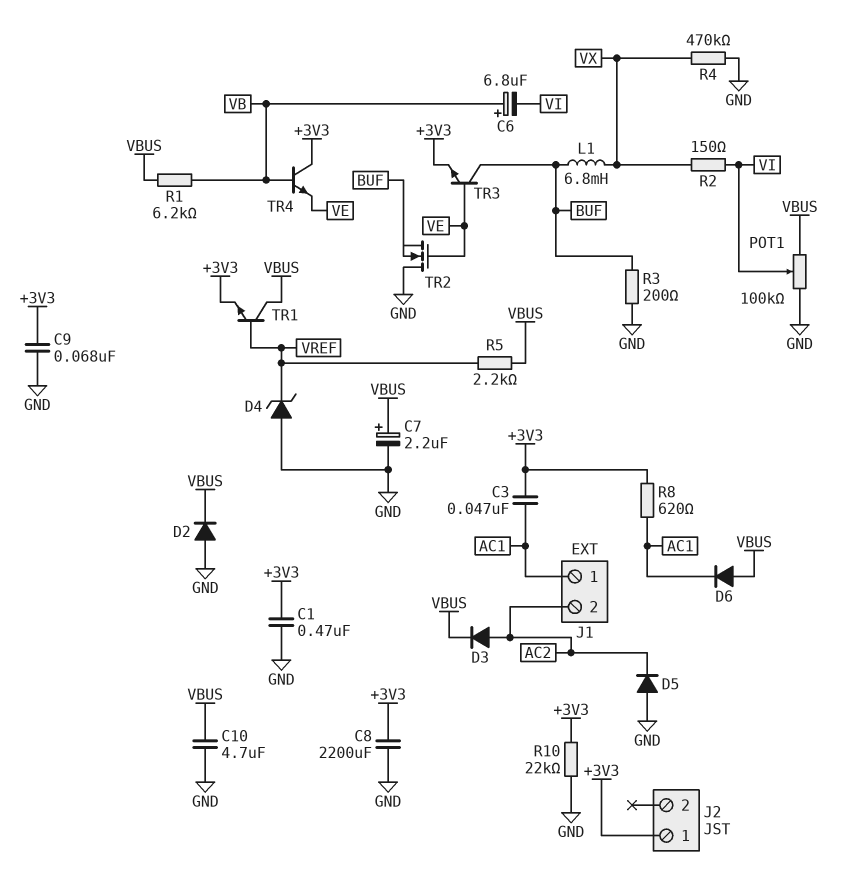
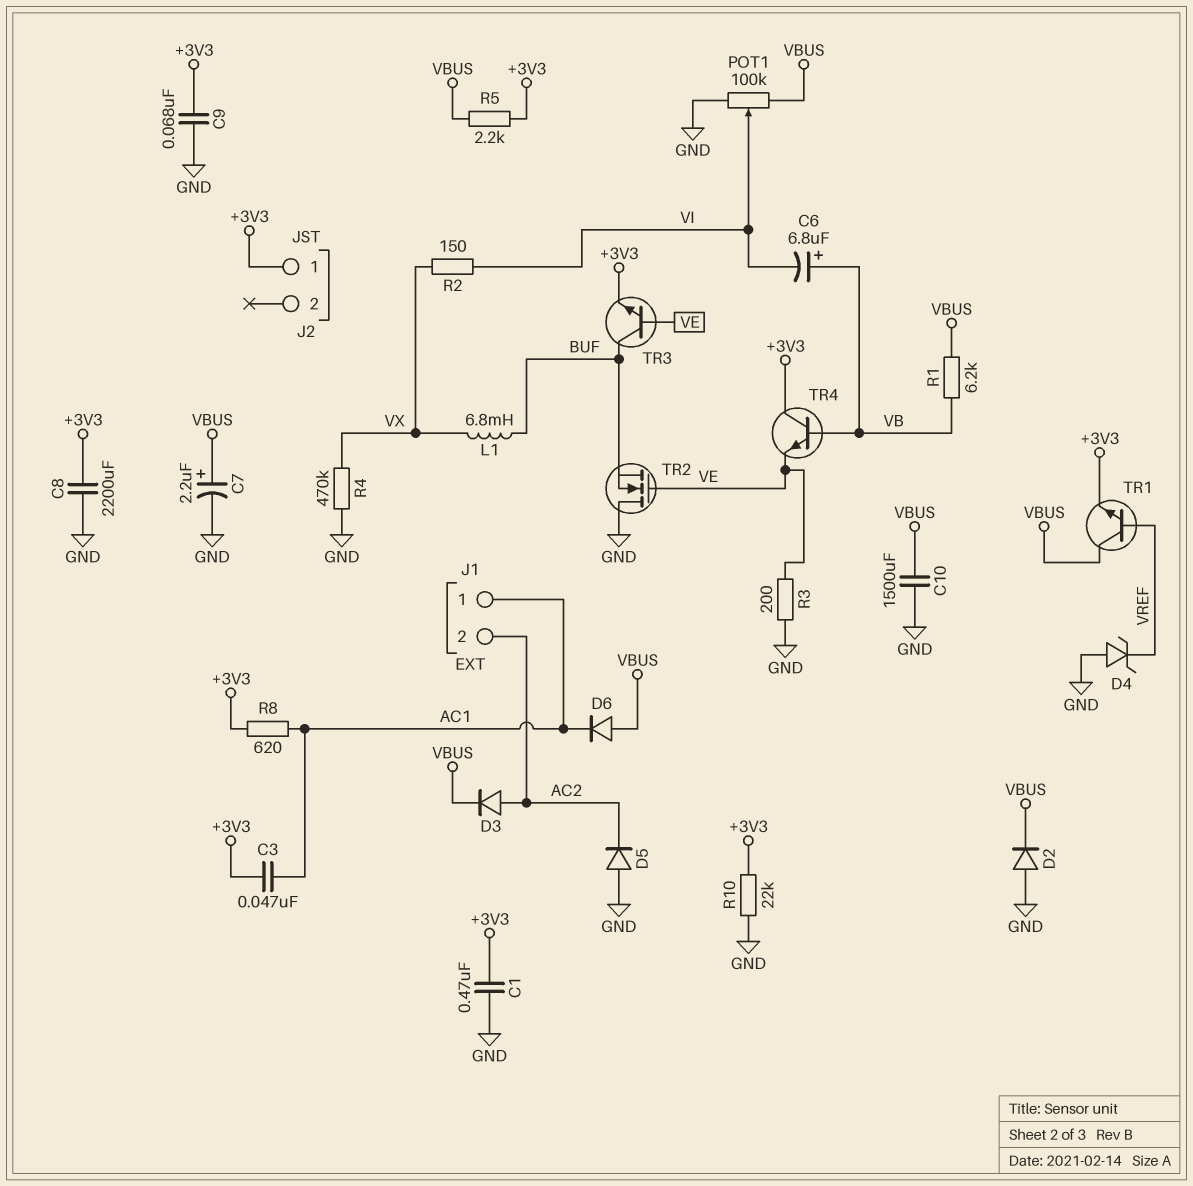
C10: 4.7uF (GND, VBUS) -> 1500uF (GND, VBUS)
R3: 200 (BUF, GND) -> 200 (GND, VE)
R5: 2.2k (VBUS, VREF) -> 2.2k (+3V3, VBUS)

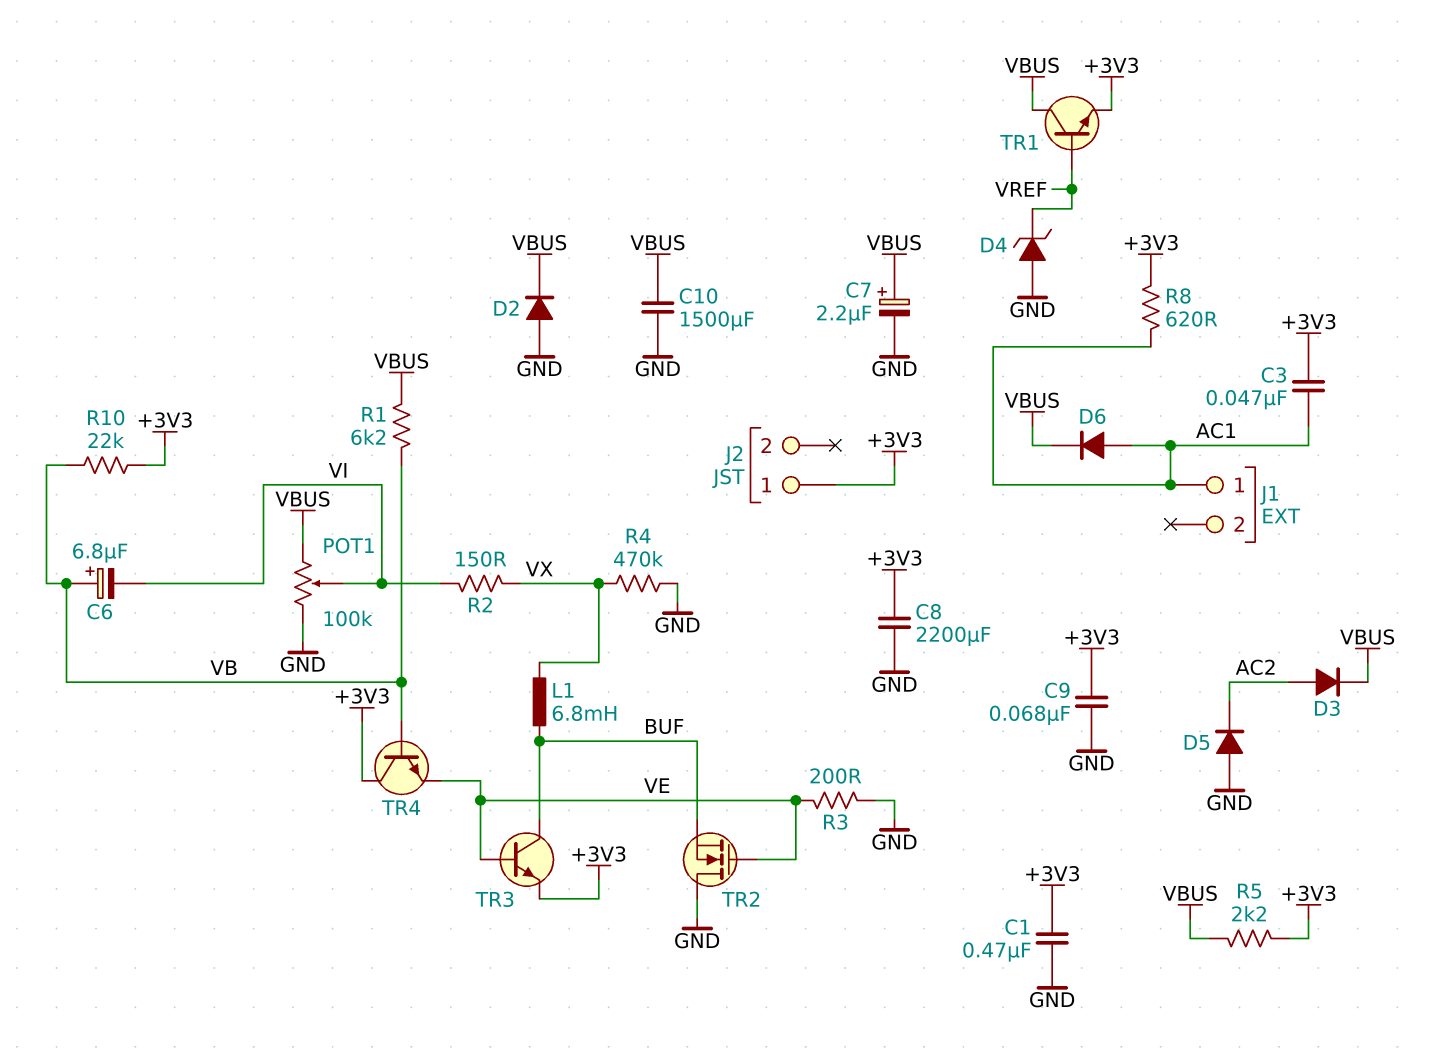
D6: diode (A VBUS, K AC1) -> diode (A AC1, K VBUS)
J1 pin 2: AC2 -> none
R10: 22k (+3V3, GND) -> 22k (+3V3, VB)

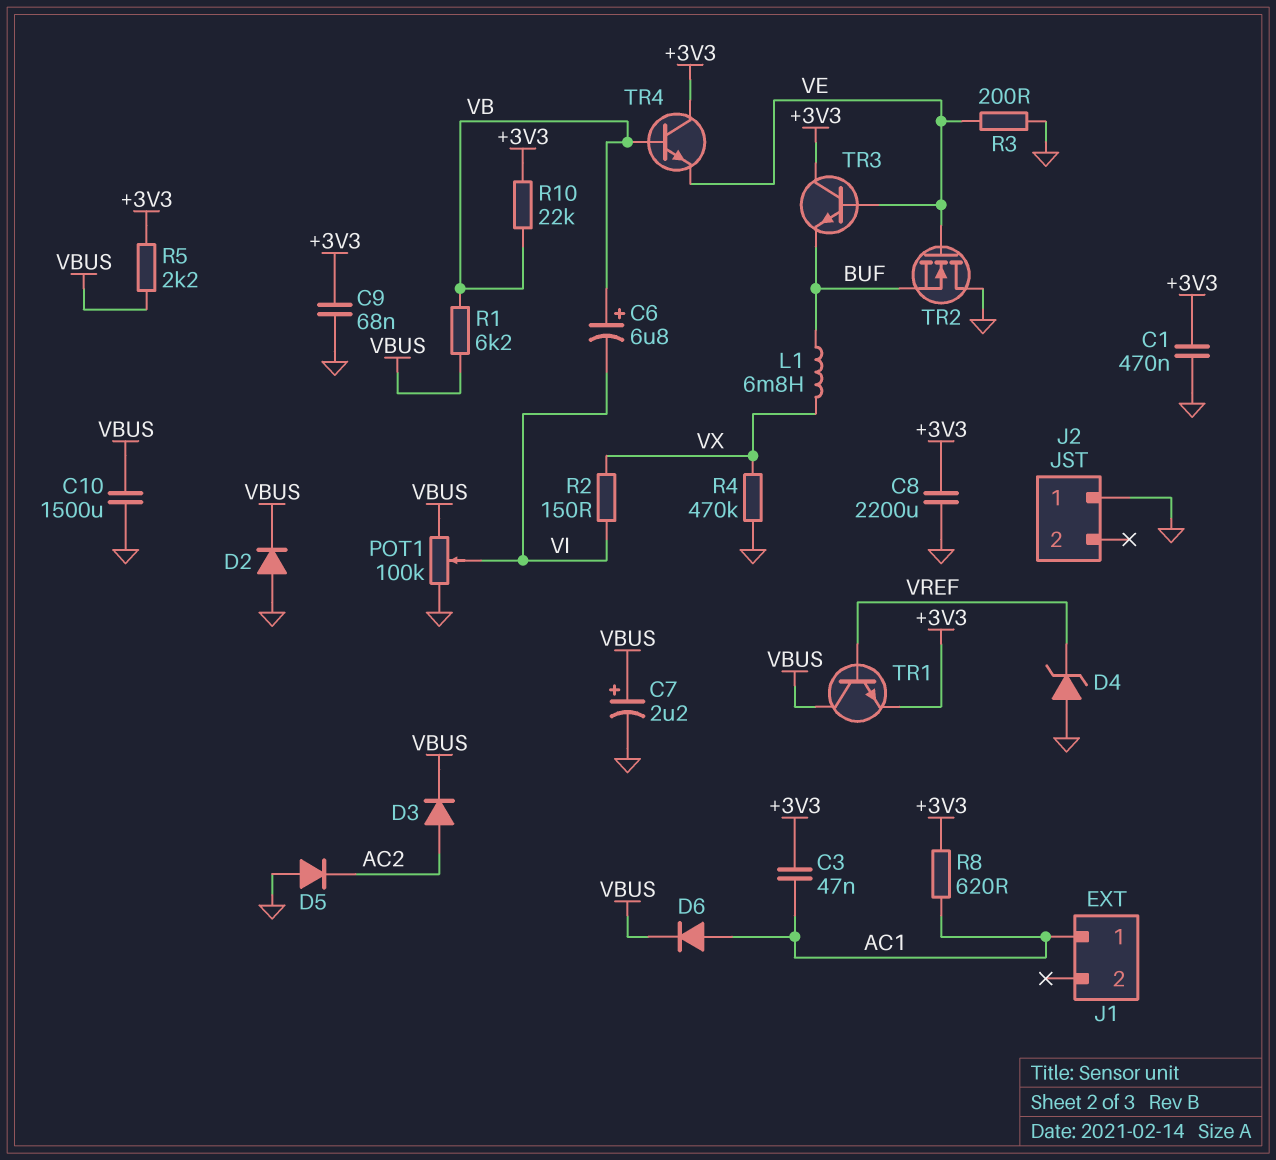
J2 pin 1: +3V3 -> GND
TR3: NPN (B VE, C BUF, E +3V3) -> NPN (B VE, C +3V3, E BUF)

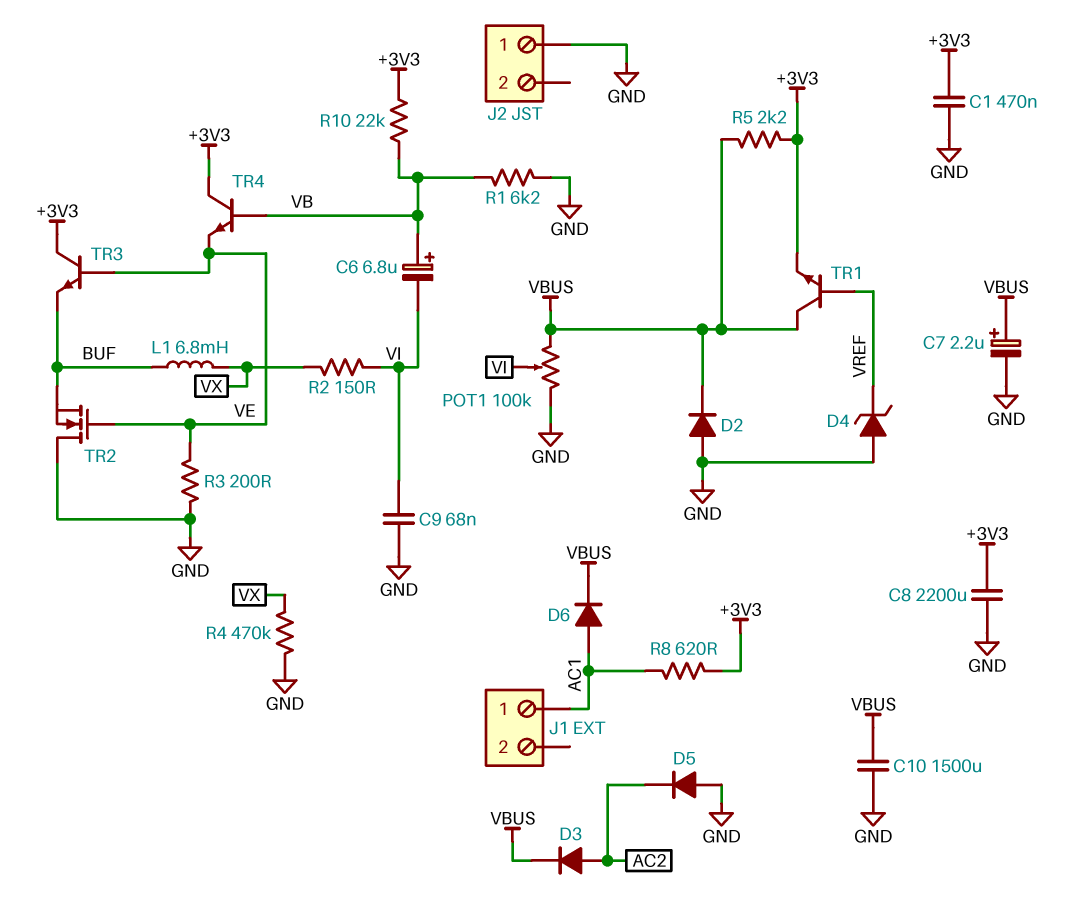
C3: 47nF (+3V3, AC1) -> none
C9: 68nF (+3V3, GND) -> 68nF (GND, VI)
R1: 6.2k (VB, VBUS) -> 6.2k (GND, VB)

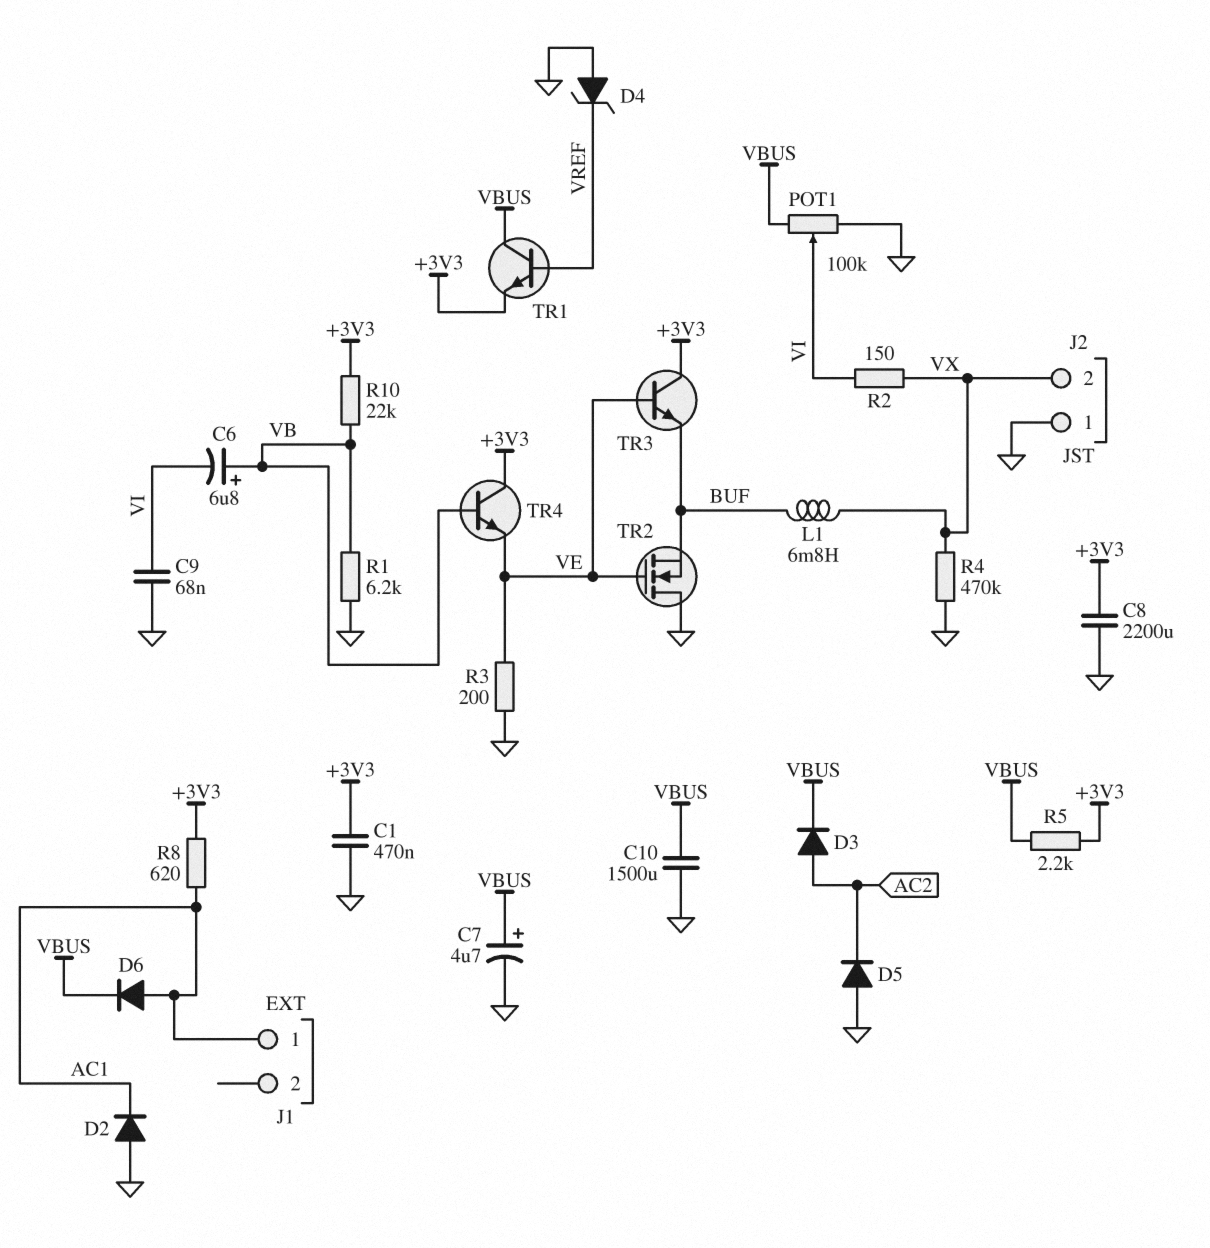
C7: 2.2uF (plus VBUS, minus GND) -> 4.7uF (plus VBUS, minus GND)
D2: diode (A GND, K VBUS) -> diode (A GND, K AC1)
J2 pin 2: none -> VX

